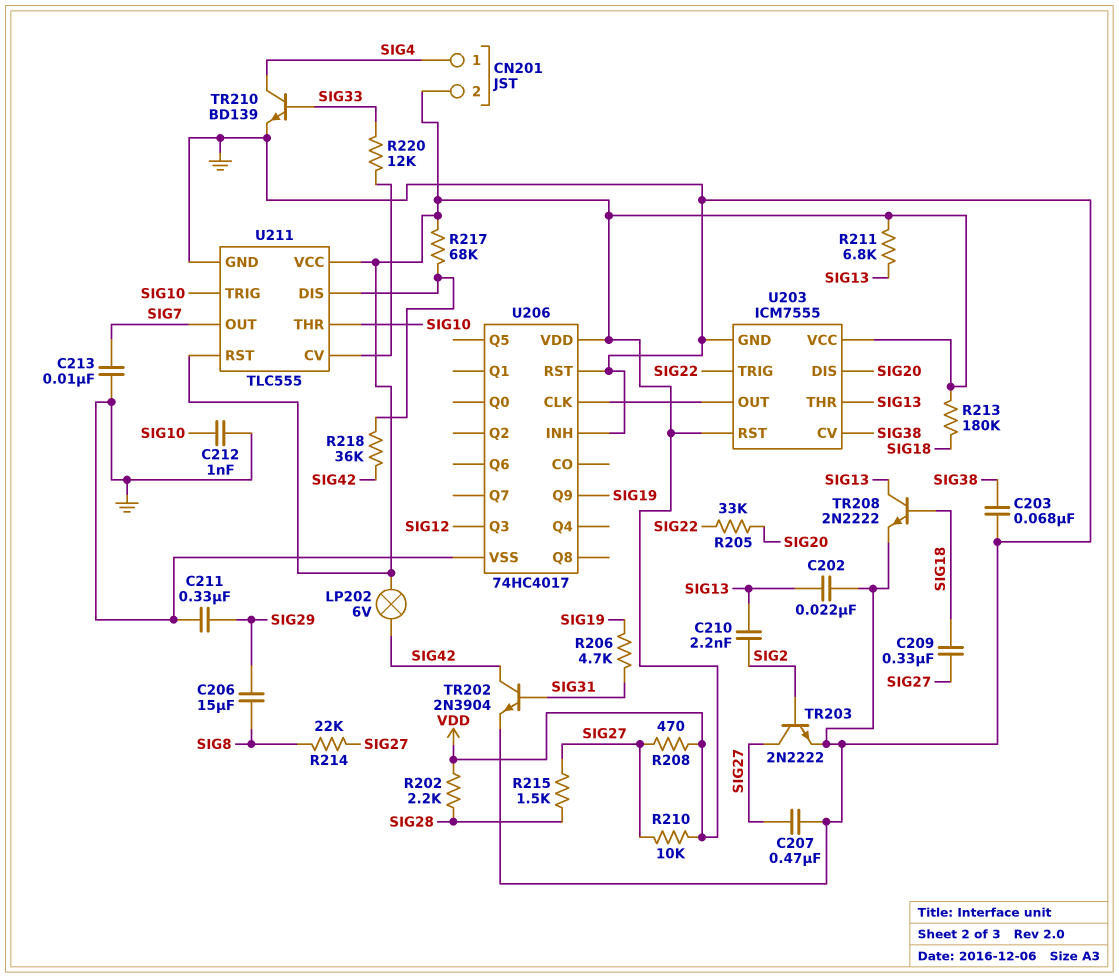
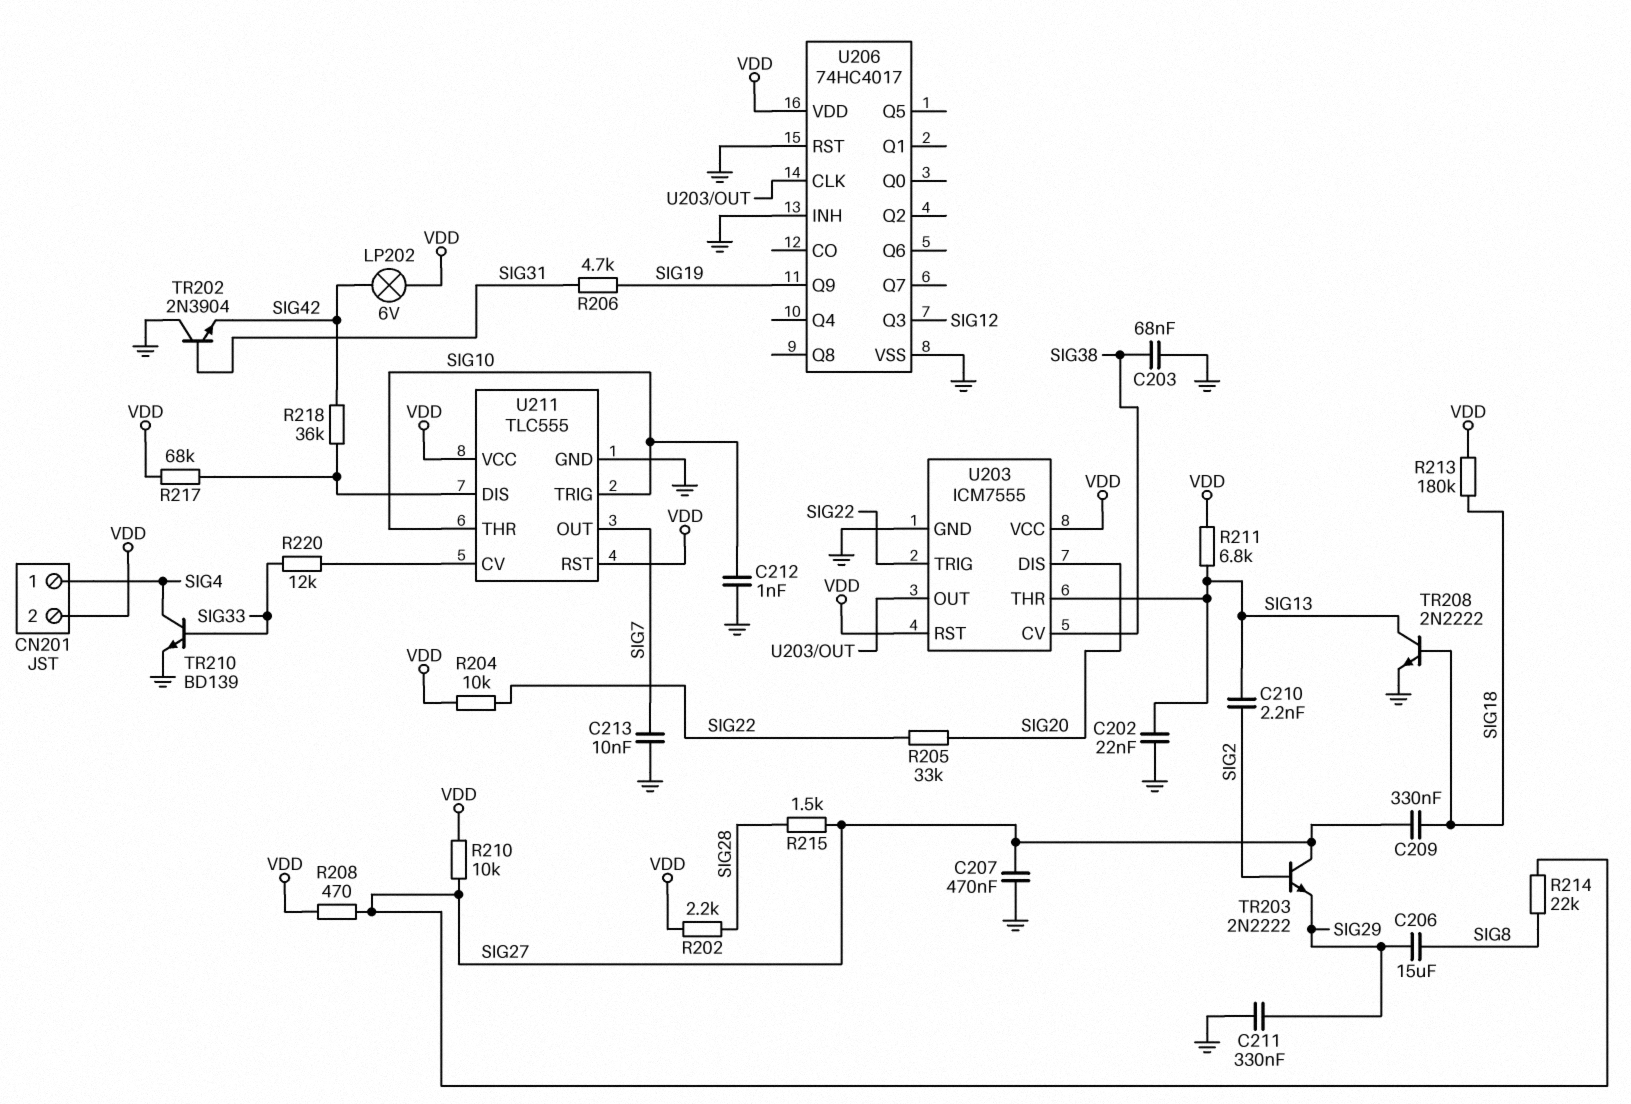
R204: none -> 10k (SIG22, VDD)
TR202: NPN 2N3904 (B SIG31, C SIG42, E GND) -> NPN 2N3904 (B SIG31, C GND, E SIG42)
TR203: NPN 2N2222 (B SIG2, C SIG27, E GND) -> NPN 2N2222 (B SIG2, C SIG27, E SIG29)

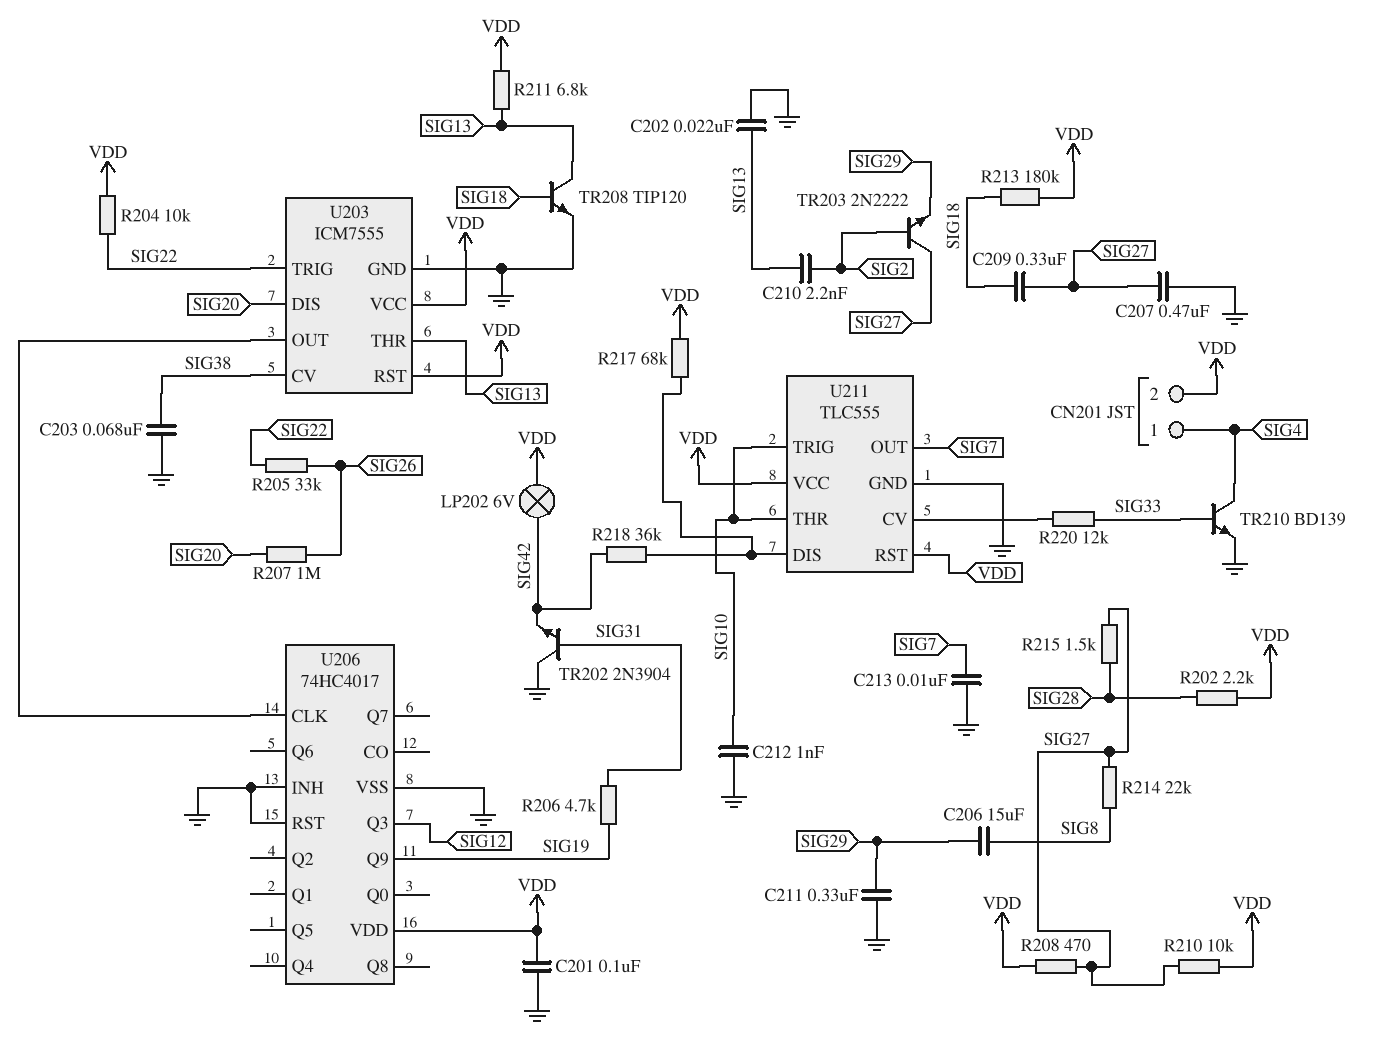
C201: none -> 100nF (GND, VDD)
R205: 33k (SIG20, SIG22) -> 33k (SIG22, SIG26)
R207: none -> 1M (SIG20, SIG26)
TR208: NPN 2N2222 (B SIG18, C SIG13, E GND) -> NPN TIP120 (B SIG18, C SIG13, E GND)

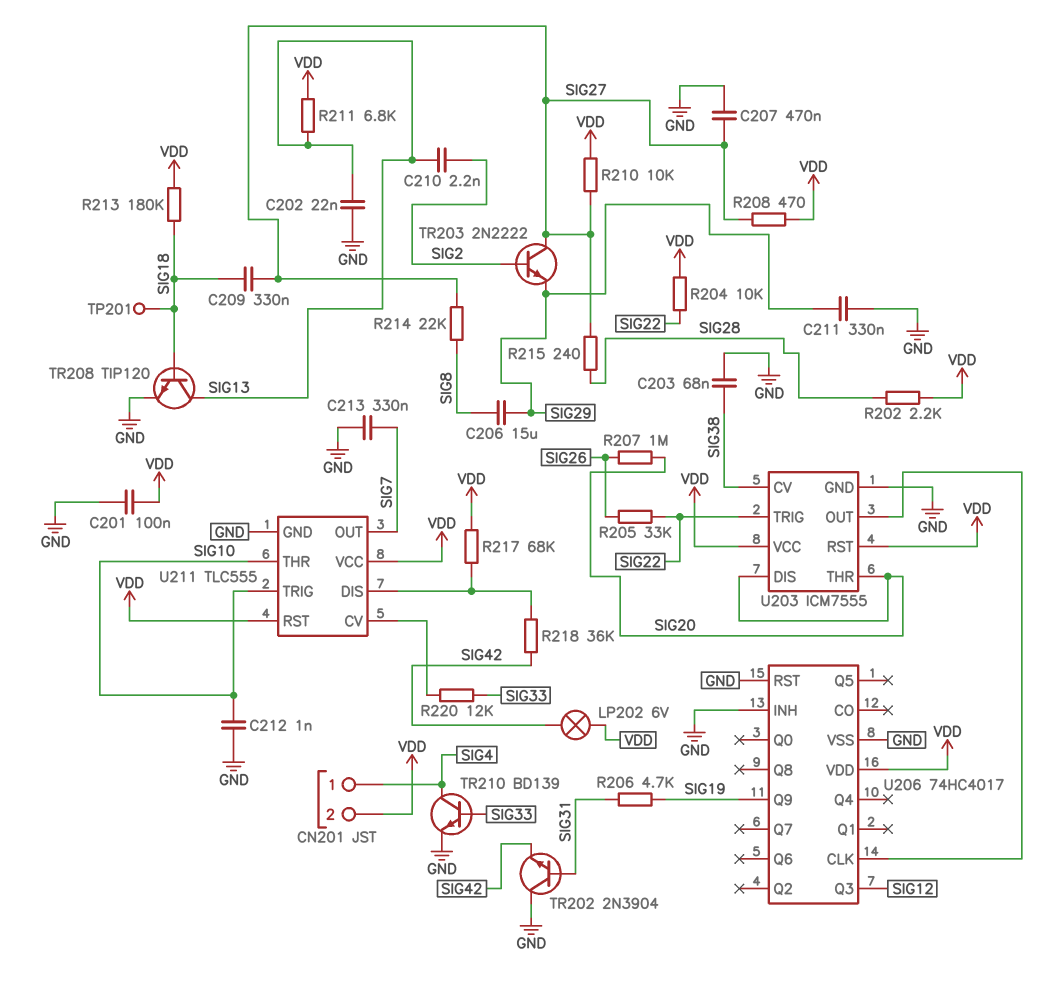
C213: 10nF (GND, SIG7) -> 330nF (GND, SIG7)
R215: 1.5k (SIG27, SIG28) -> 240 (SIG27, SIG28)
TP201: none -> test point (SIG18)
U203 pin THR: SIG13 -> SIG20

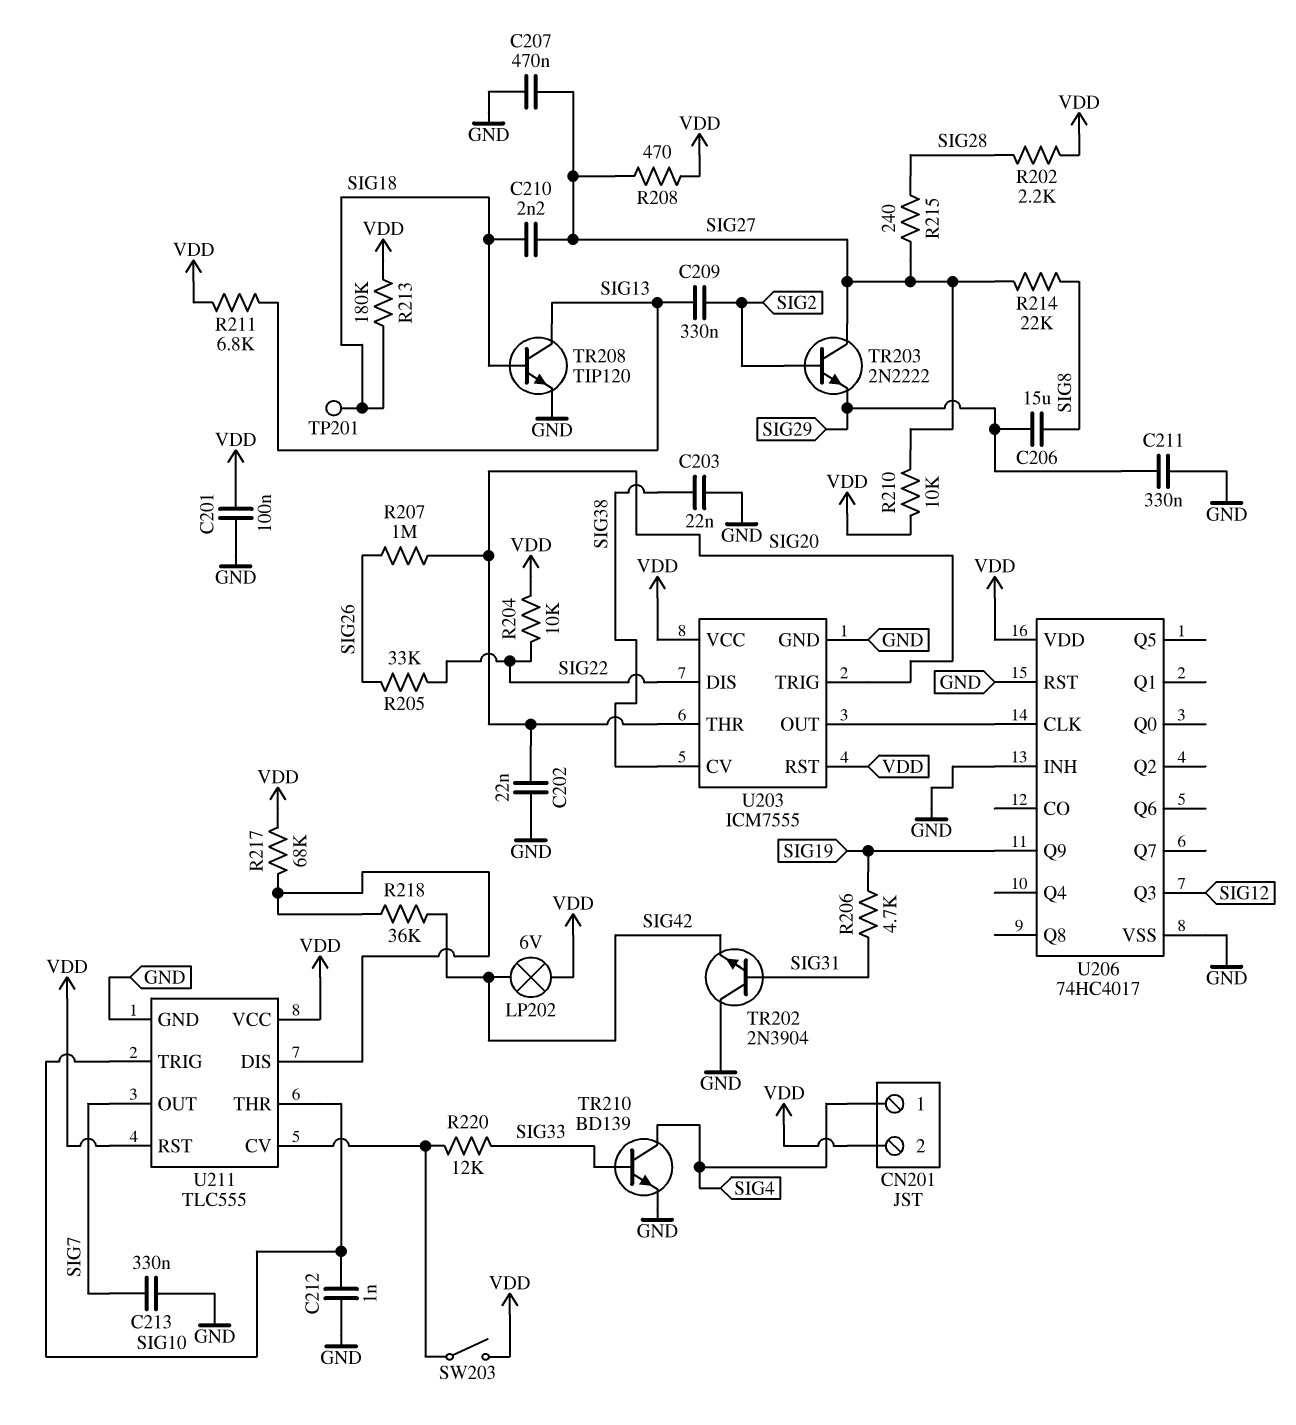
C202: 22nF (GND, SIG13) -> 22nF (GND, SIG20)
C203: 68nF (GND, SIG38) -> 22nF (GND, SIG38)
C209: 330nF (SIG18, SIG27) -> 330nF (SIG2, SIG13)
C210: 2.2nF (SIG2, SIG13) -> 2.2nF (SIG18, SIG27)
SW203: none -> switch (U211/CV, VDD)
U203 pin DIS: SIG20 -> SIG22
U203 pin TRIG: SIG22 -> SIG20

